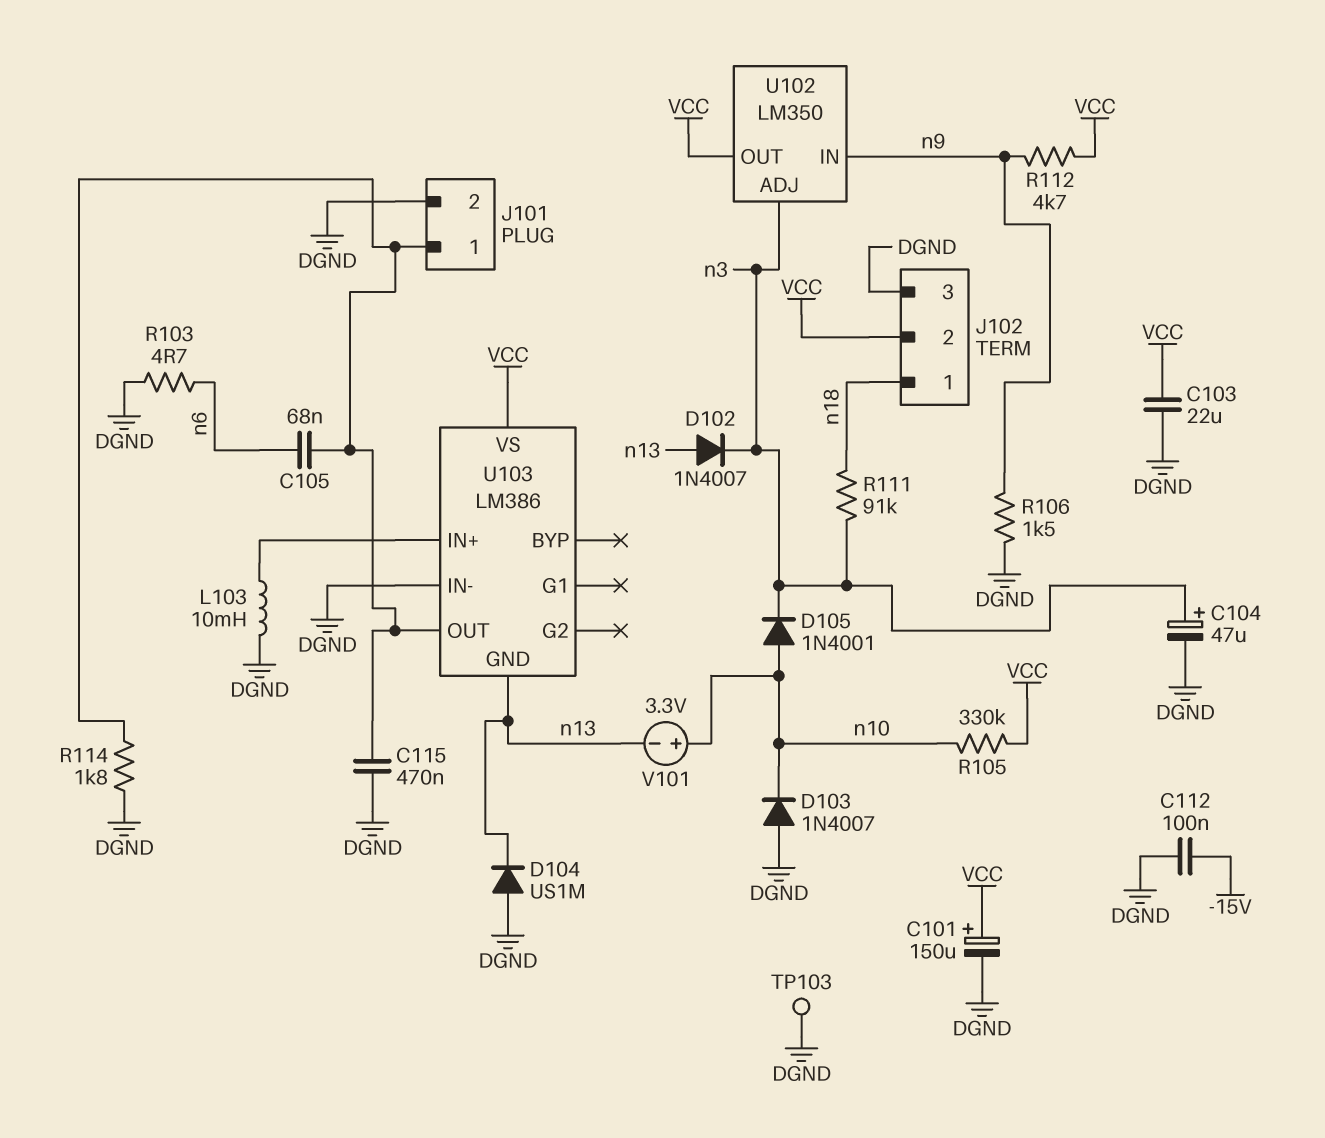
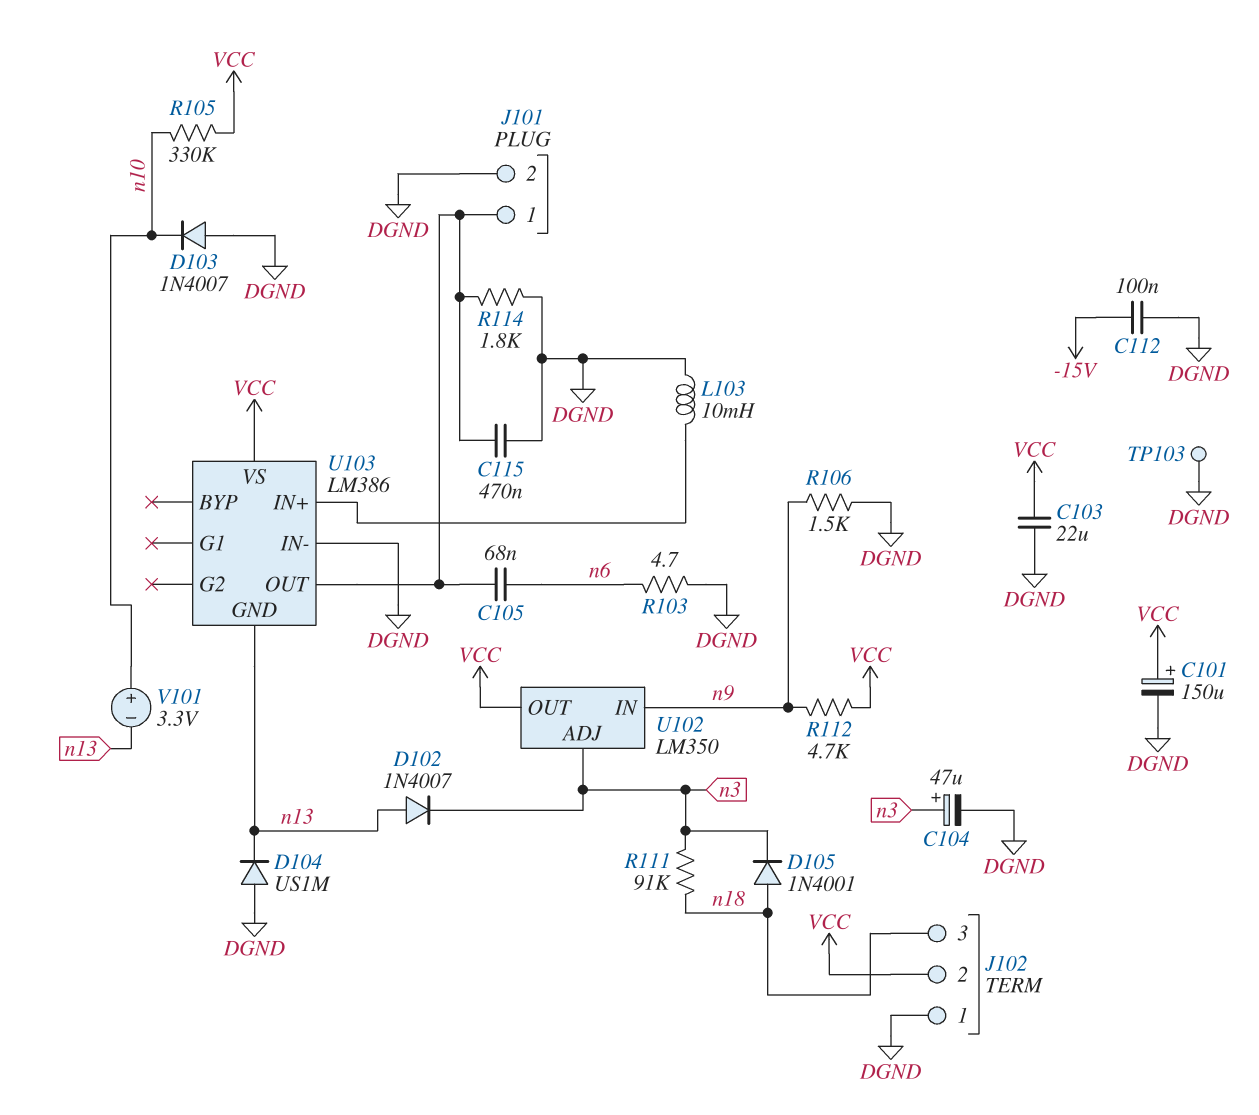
D105: diode 1N4001 (A n10, K n3) -> diode 1N4001 (A n18, K n3)
J102 pin 1: n18 -> DGND
J102 pin 3: DGND -> n18

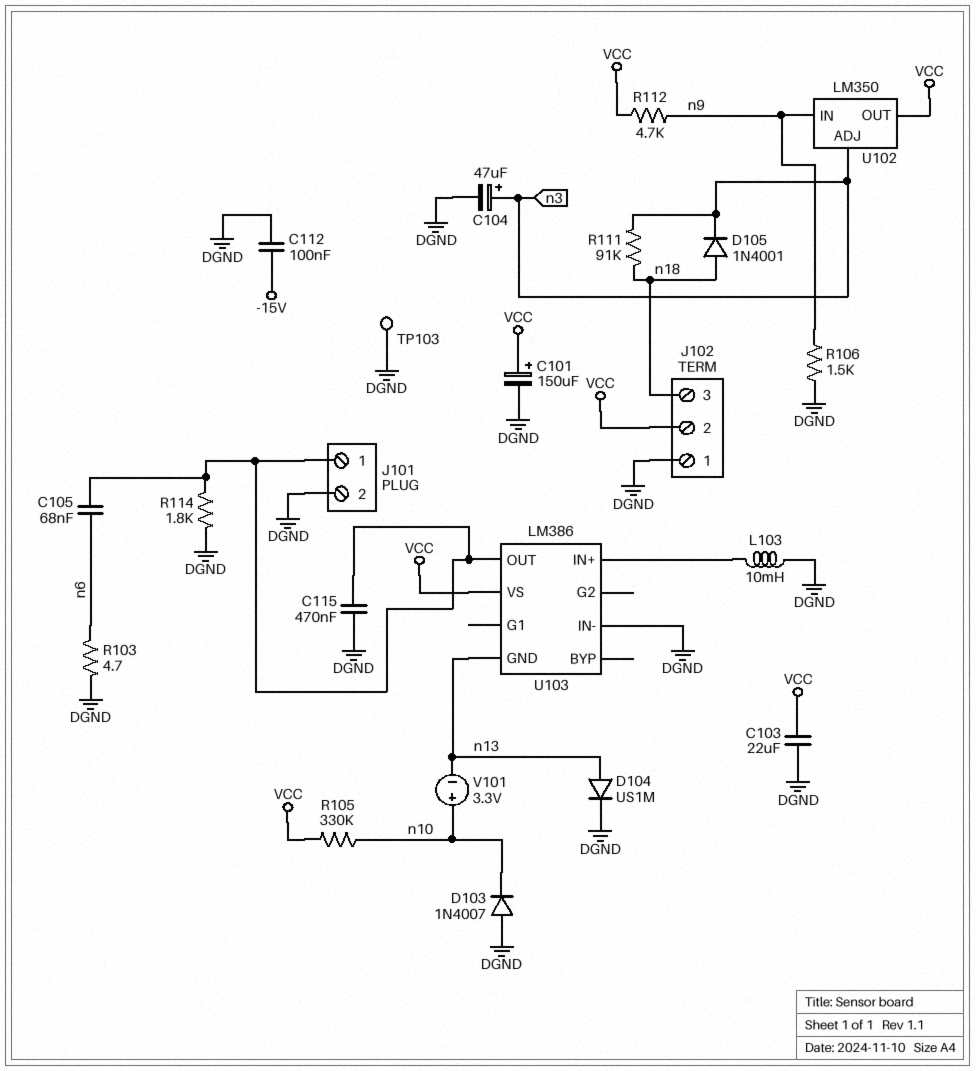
D102: diode 1N4007 (A n13, K n3) -> none
D104: diode US1M (A DGND, K n13) -> diode US1M (A n13, K DGND)

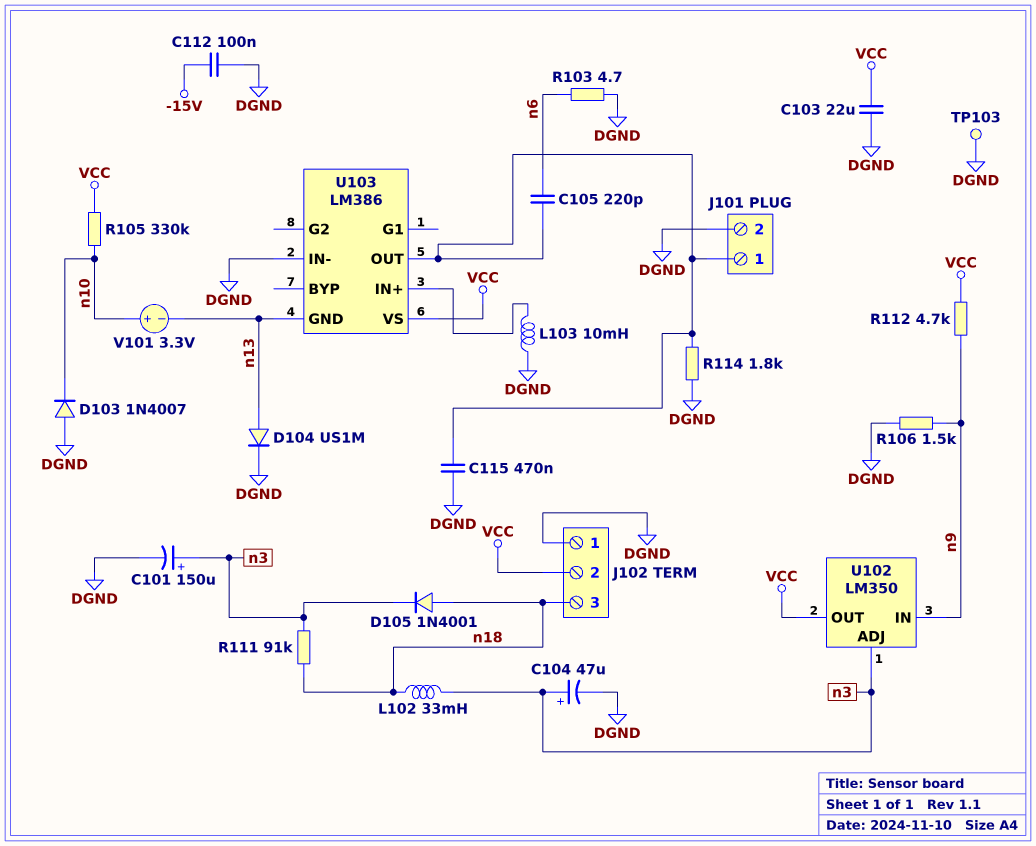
C101: 150uF (plus VCC, minus DGND) -> 150uF (plus n3, minus DGND)
C105: 68nF (J101/1, n6) -> 220pF (J101/1, n6)
L102: none -> 33mH (n3, n18)

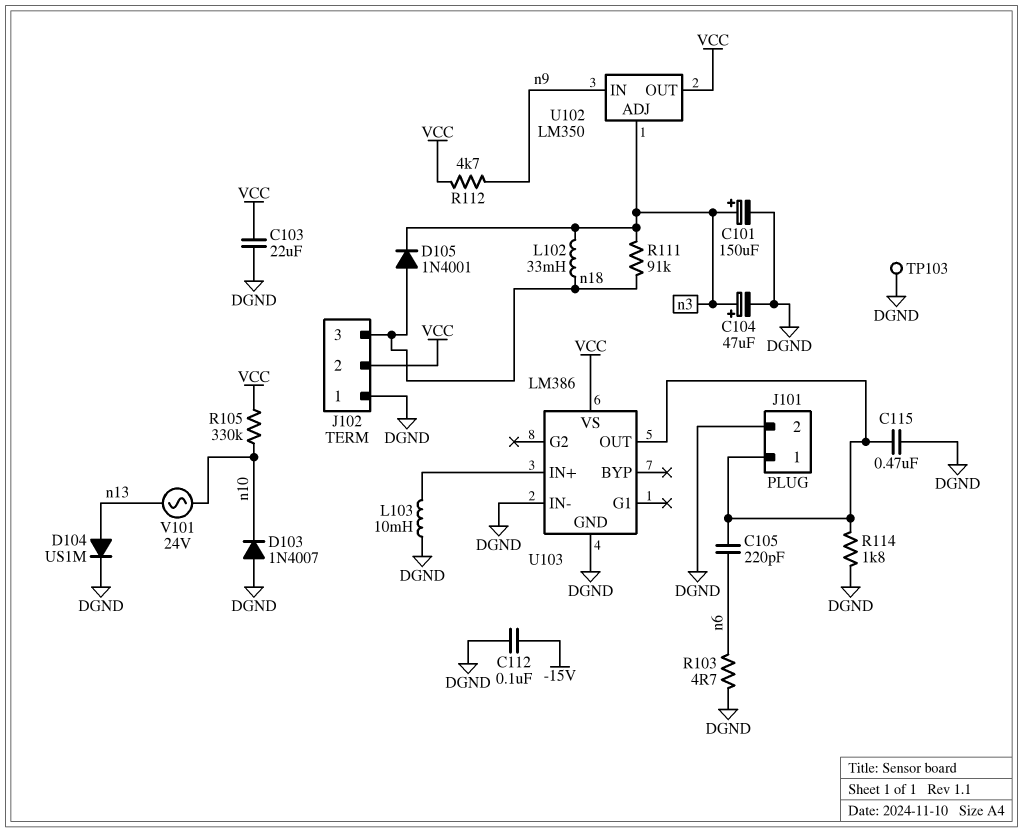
R106: 1.5k (DGND, n9) -> none
U103 pin GND: n13 -> DGND
V101: 3.3V (plus n10, minus n13) -> AC 24V (n10, n13)

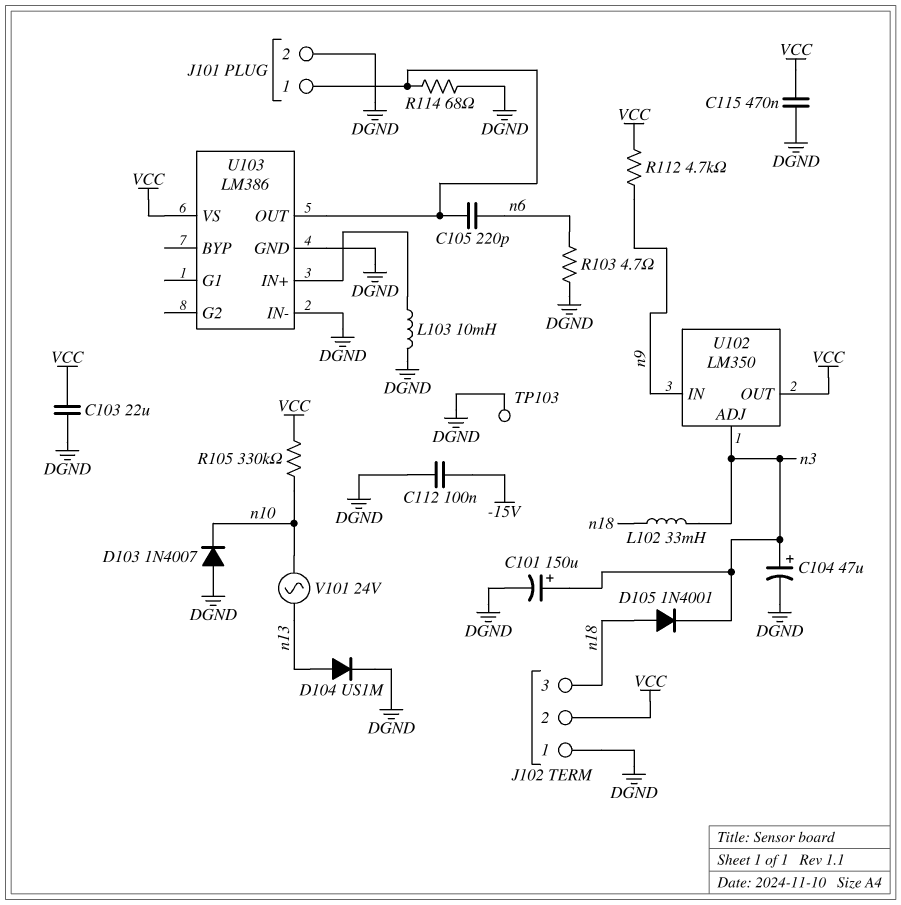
C115: 470nF (DGND, J101/1) -> 470nF (DGND, VCC)
R111: 91k (n3, n18) -> none
R114: 1.8k (DGND, J101/1) -> 68 (DGND, J101/1)

